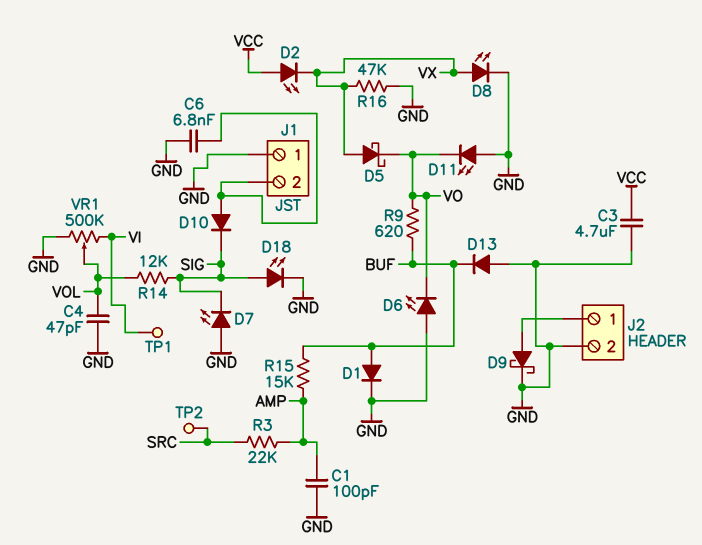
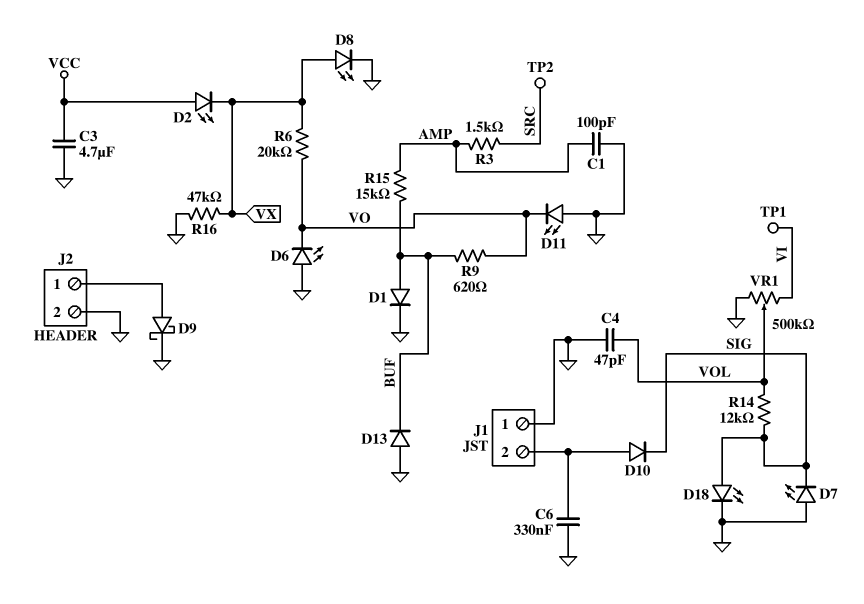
C6: 6.8nF (GND, J1/2) -> 330nF (GND, J1/2)
D5: schottky (A VX, K VO) -> none
R3: 22k (AMP, SRC) -> 1.5k (AMP, SRC)
R6: none -> 20k (VO, VX)

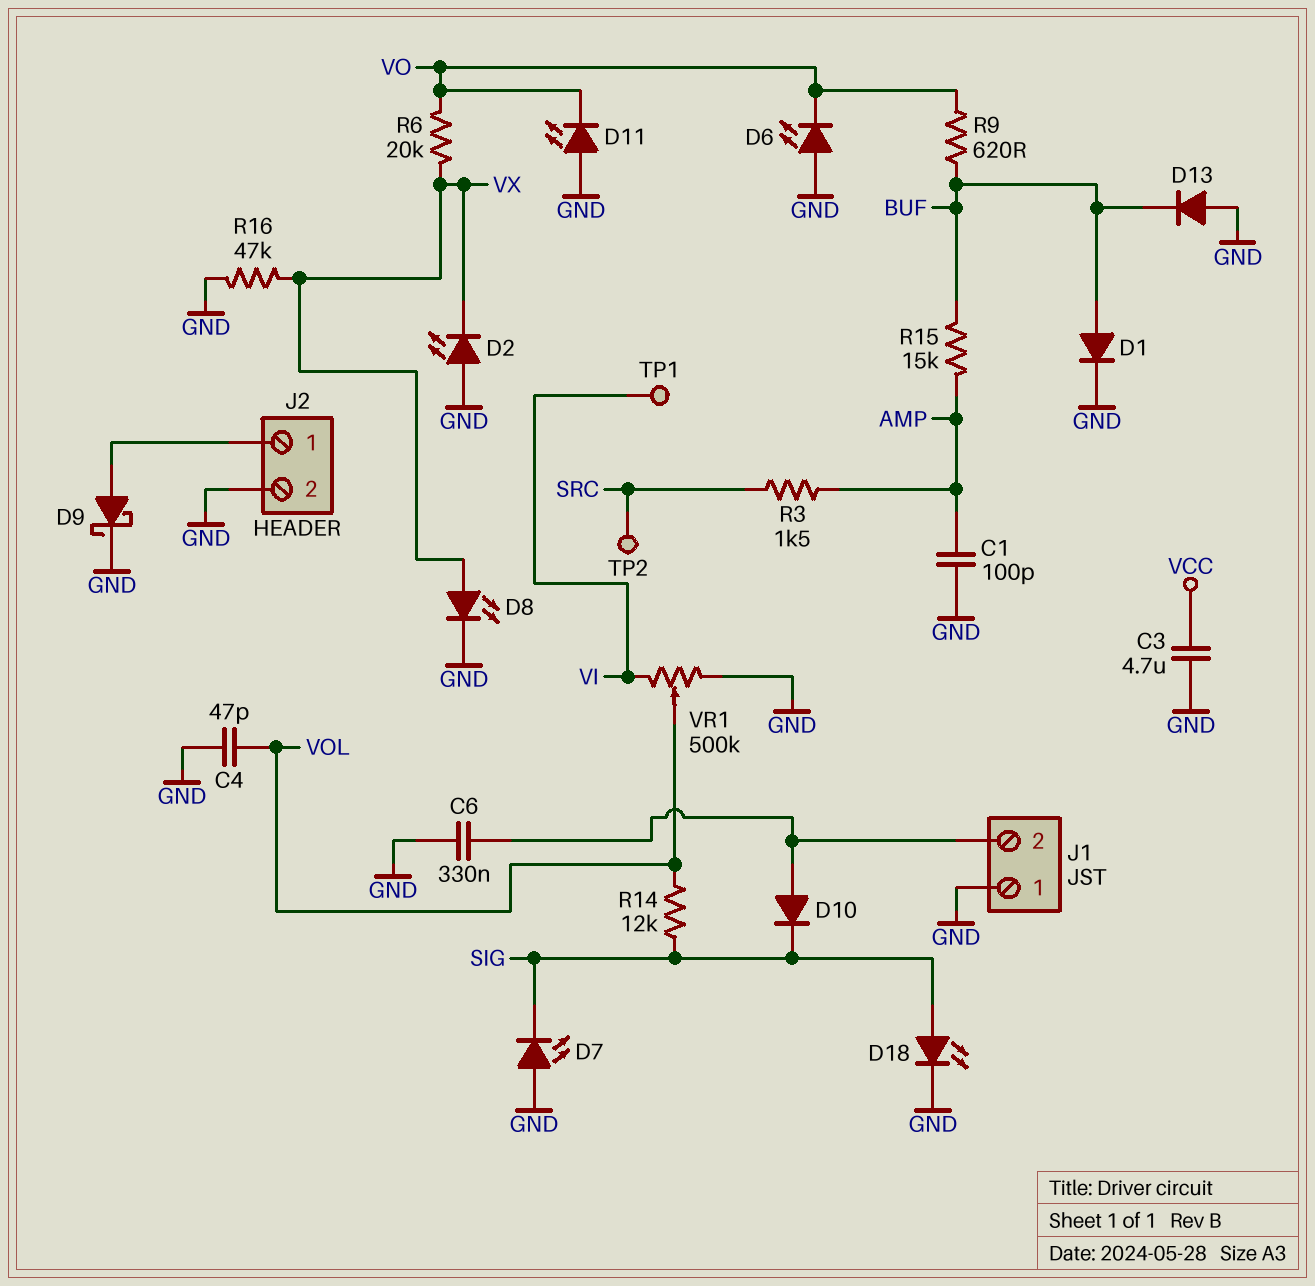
D2: LED (A VCC, K VX) -> LED (A GND, K VX)

